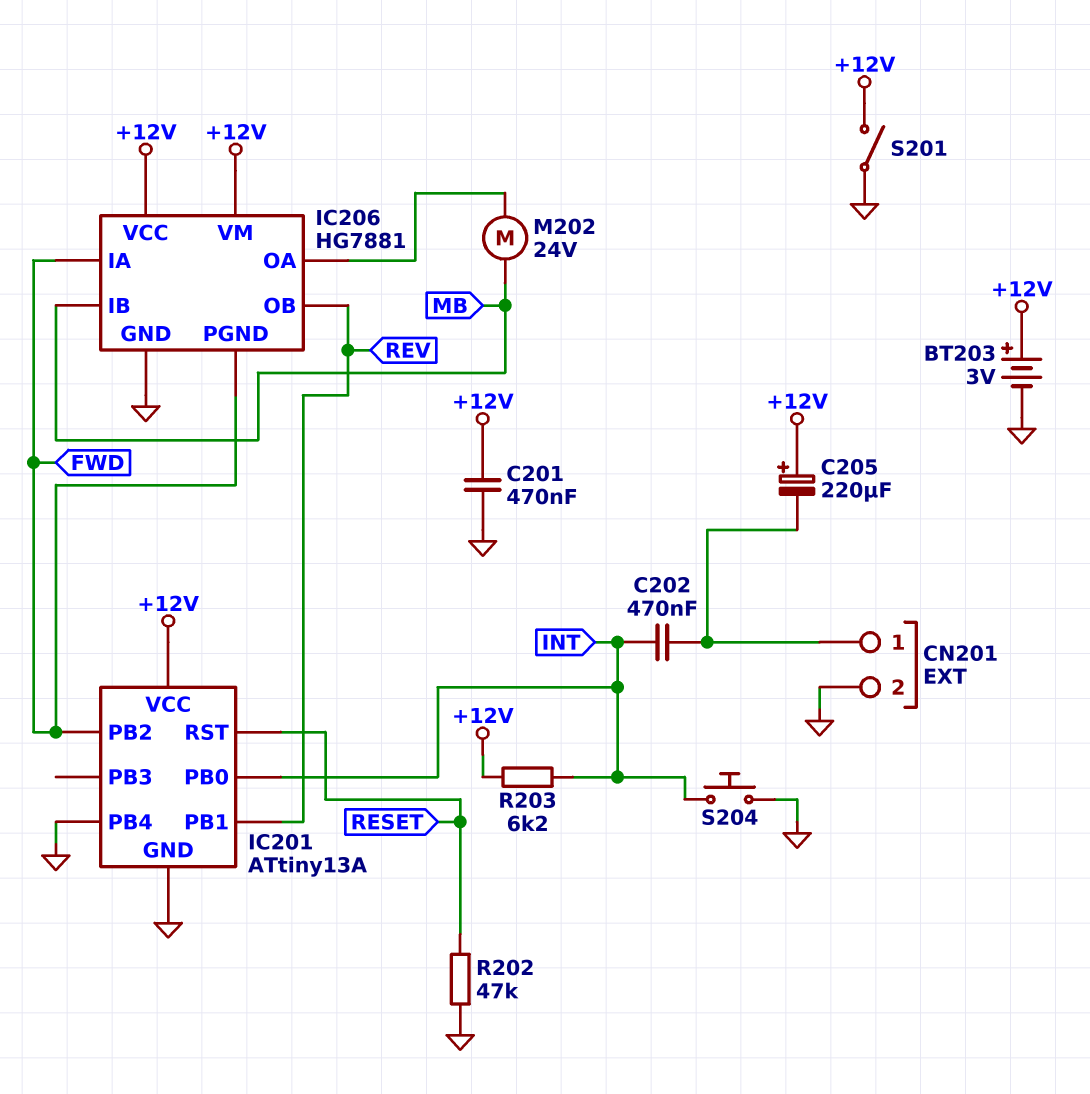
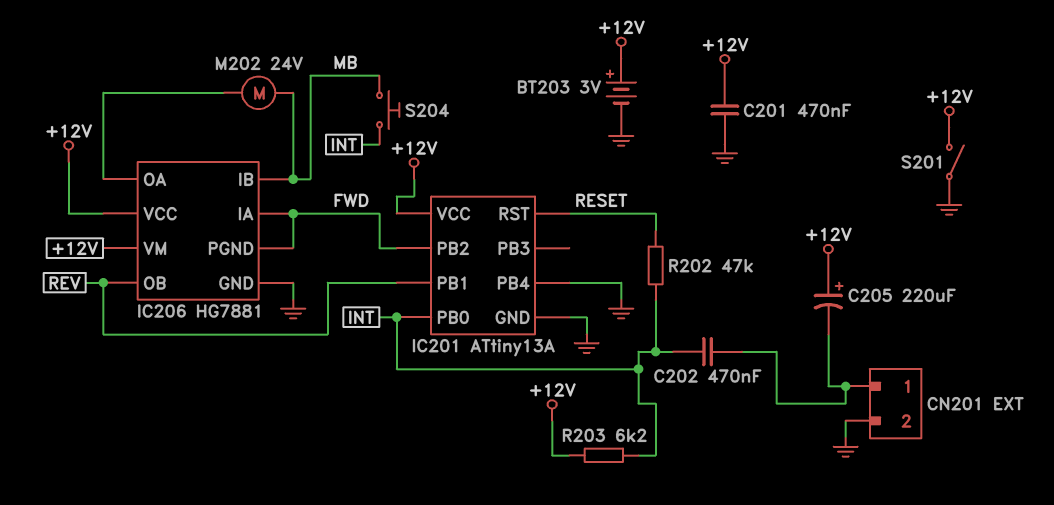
R202: 47k (GND, RESET) -> 47k (INT, RESET)
S204: button (GND, INT) -> button (INT, MB)

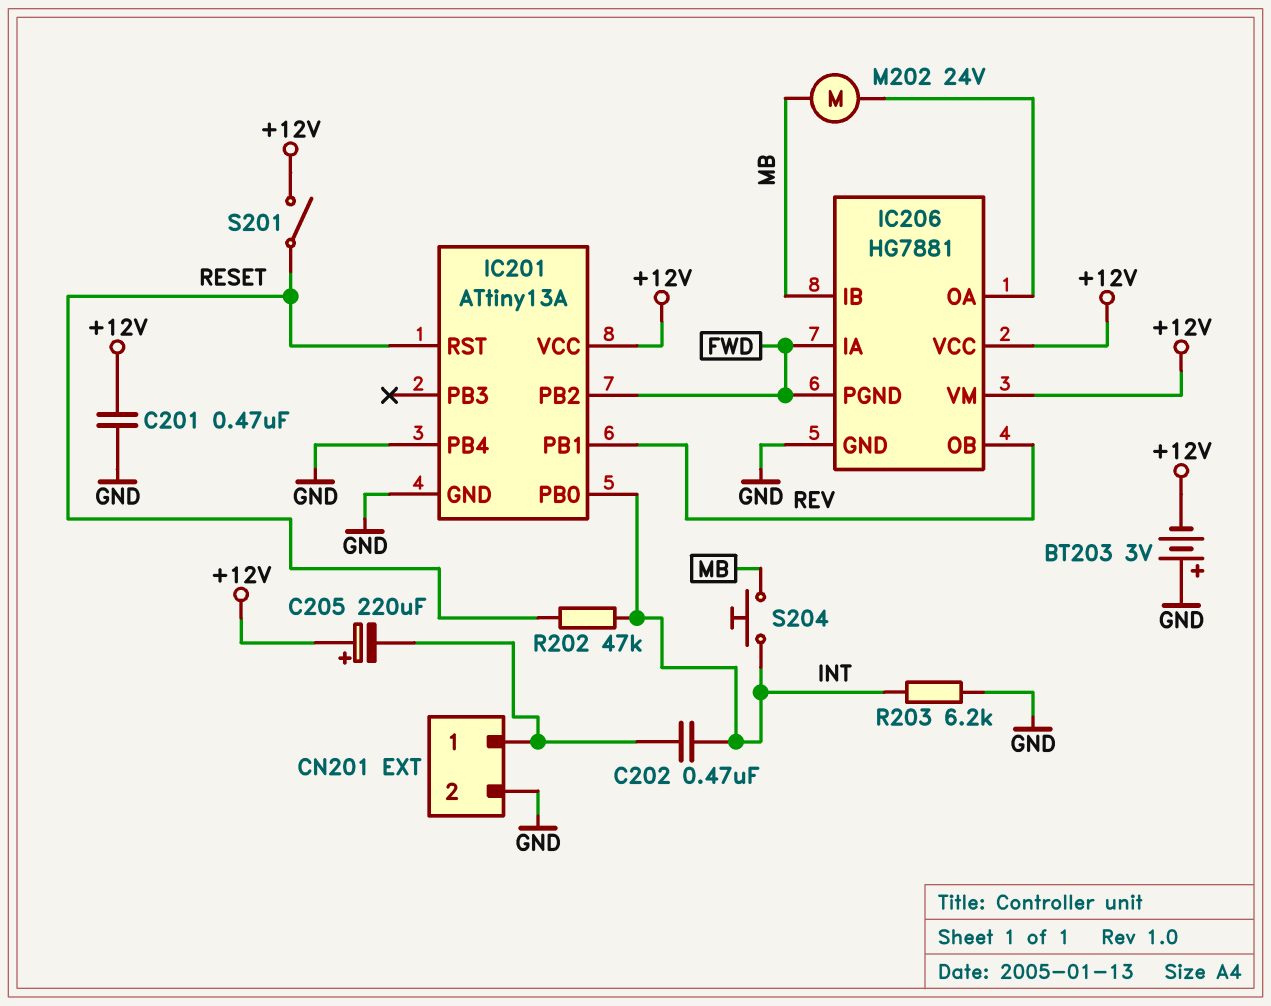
BT203: 3V (plus +12V, minus GND) -> 3V (plus GND, minus +12V)
R203: 6.2k (+12V, INT) -> 6.2k (GND, INT)
S201: switch (+12V, GND) -> switch (+12V, RESET)

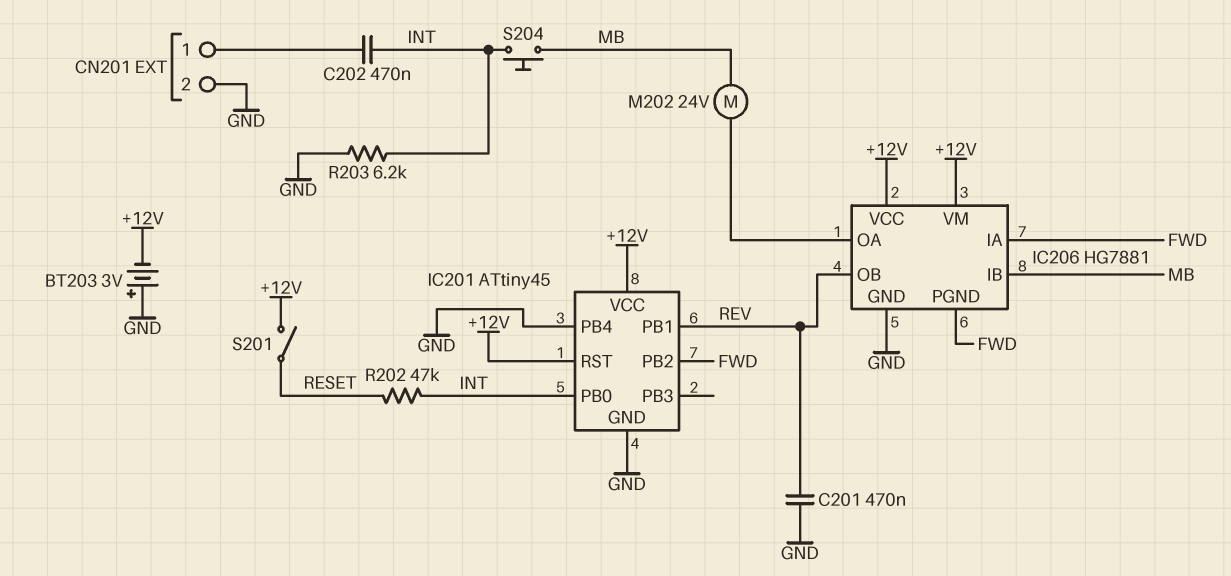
C201: 470nF (+12V, GND) -> 470nF (GND, REV)
C205: 220uF (plus +12V, minus CN201/1) -> none
IC201: ATtiny13A -> ATtiny45
IC201 pin RST: RESET -> +12V

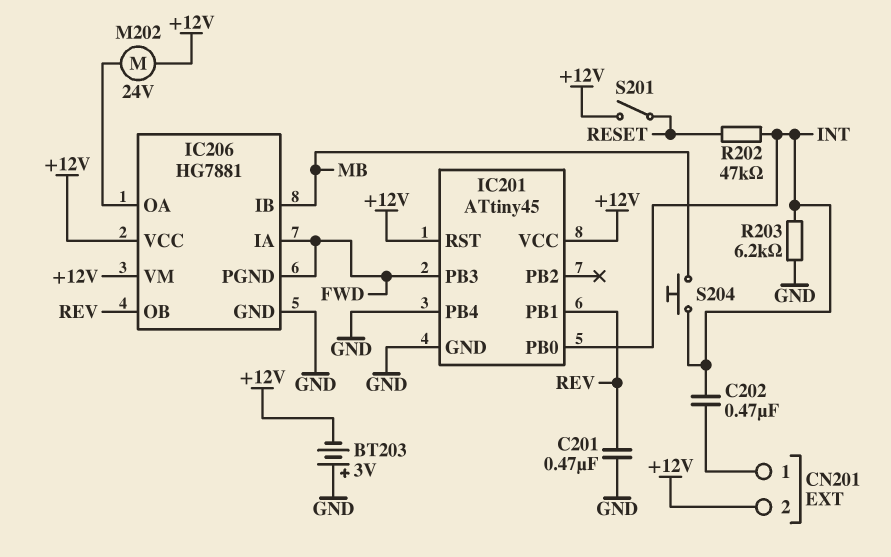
CN201 pin 2: GND -> +12V
IC201 pin PB2: FWD -> none
IC201 pin PB3: none -> FWD
M202: motor 24V (IC206/OA, MB) -> motor 24V (+12V, IC206/OA)

